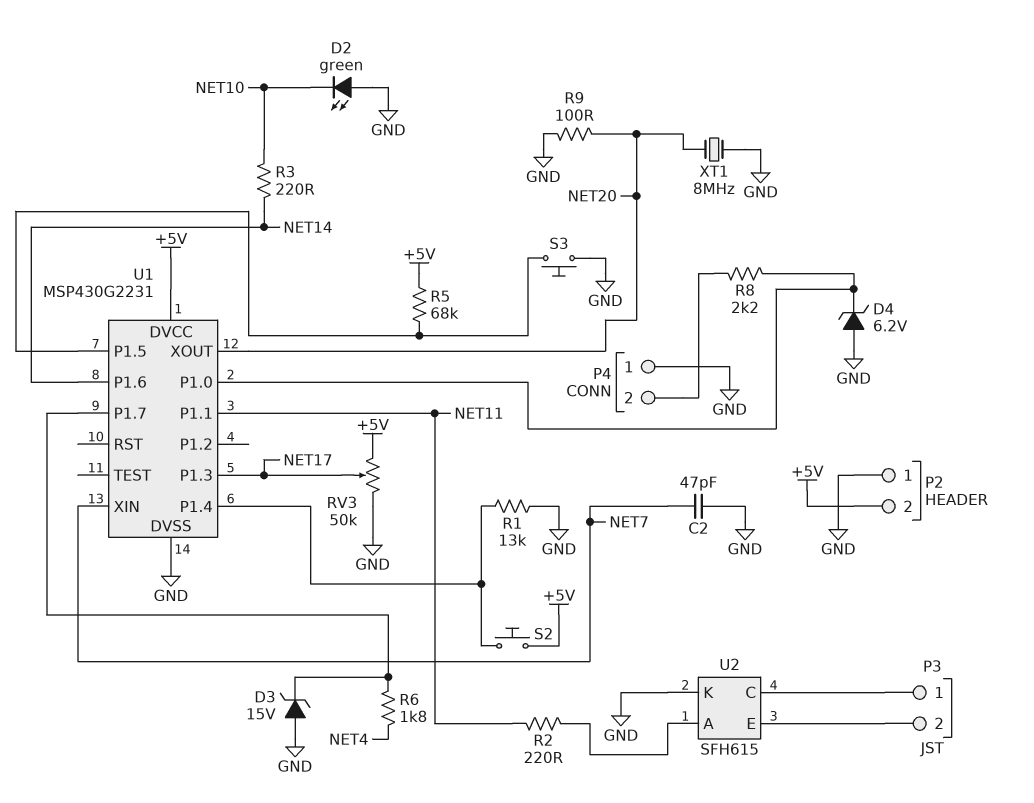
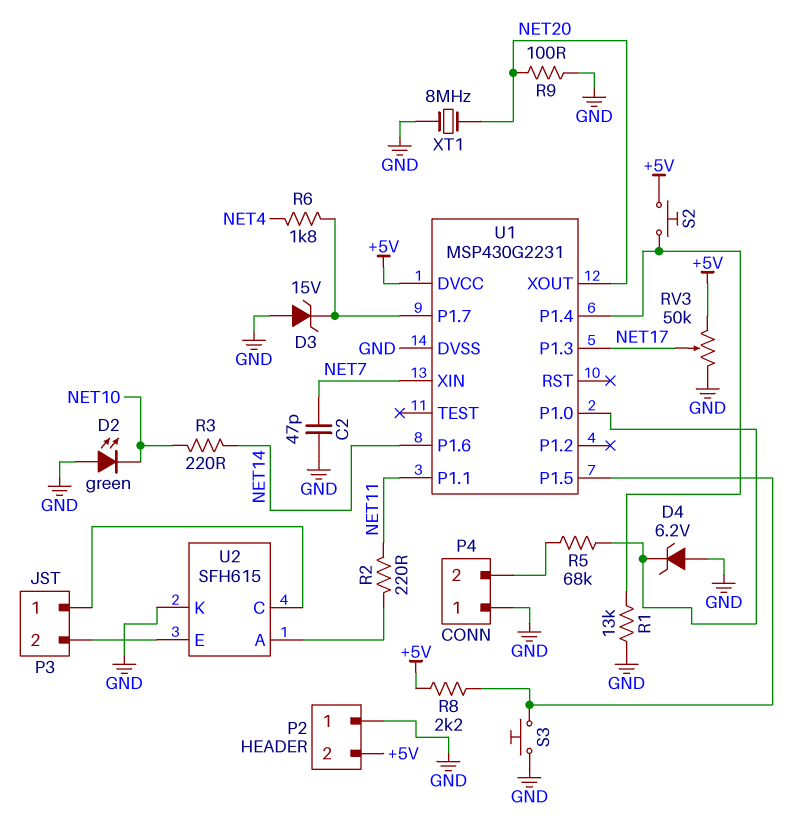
R5: 68k (+5V, U1/P1.5) -> 68k (P4/2, U1/P1.0)
R8: 2.2k (P4/2, U1/P1.0) -> 2.2k (+5V, U1/P1.5)

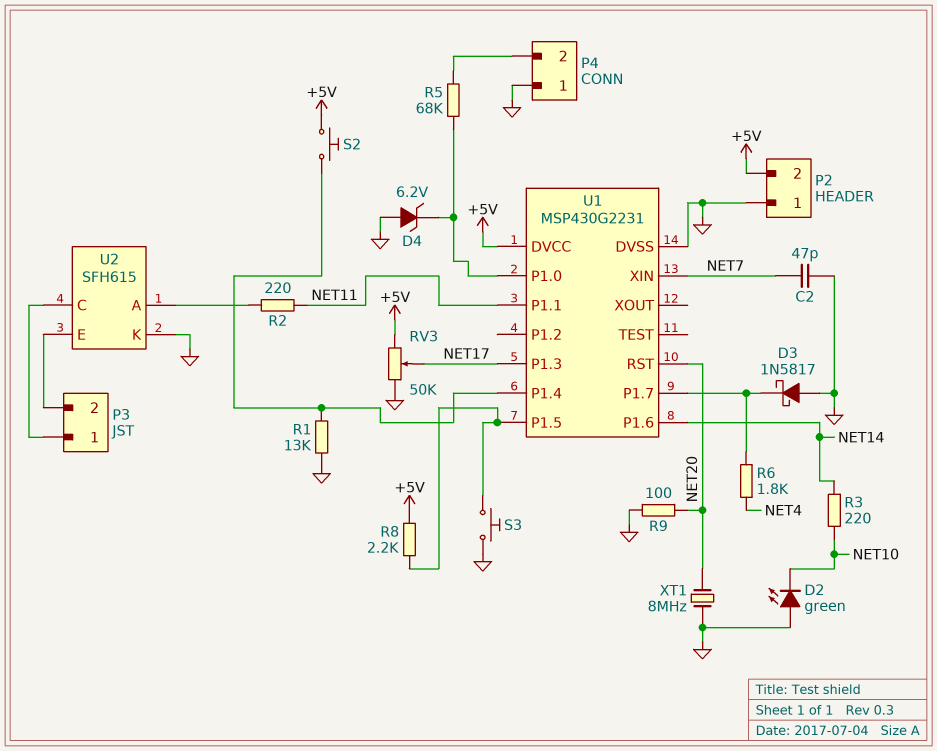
D3: zener 15V (A GND, K U1/P1.7) -> schottky 1N5817 (A GND, K U1/P1.7)
U1 pin RST: none -> NET20
U1 pin XOUT: NET20 -> none

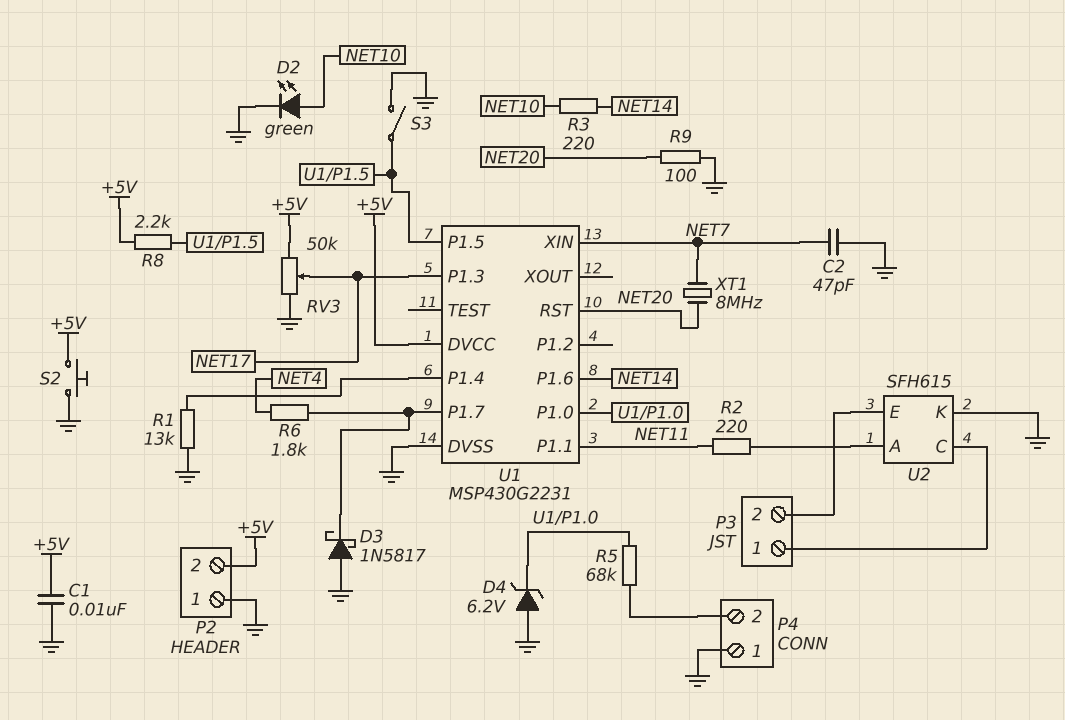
C1: none -> 10nF (+5V, GND)
D2: LED green (A GND, K NET10) -> LED green (A NET10, K GND)
S2: button (+5V, U1/P1.4) -> button (+5V, GND)
S3: button (GND, U1/P1.5) -> switch (GND, U1/P1.5)
XT1: 8MHz (GND, NET20) -> 8MHz (NET7, NET20)

